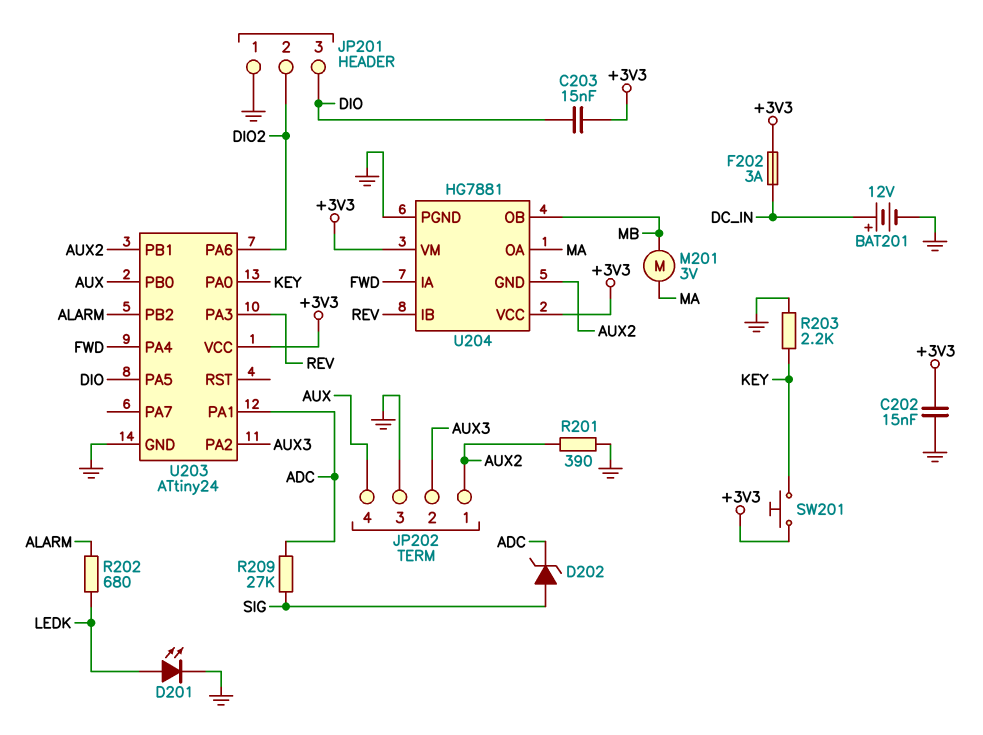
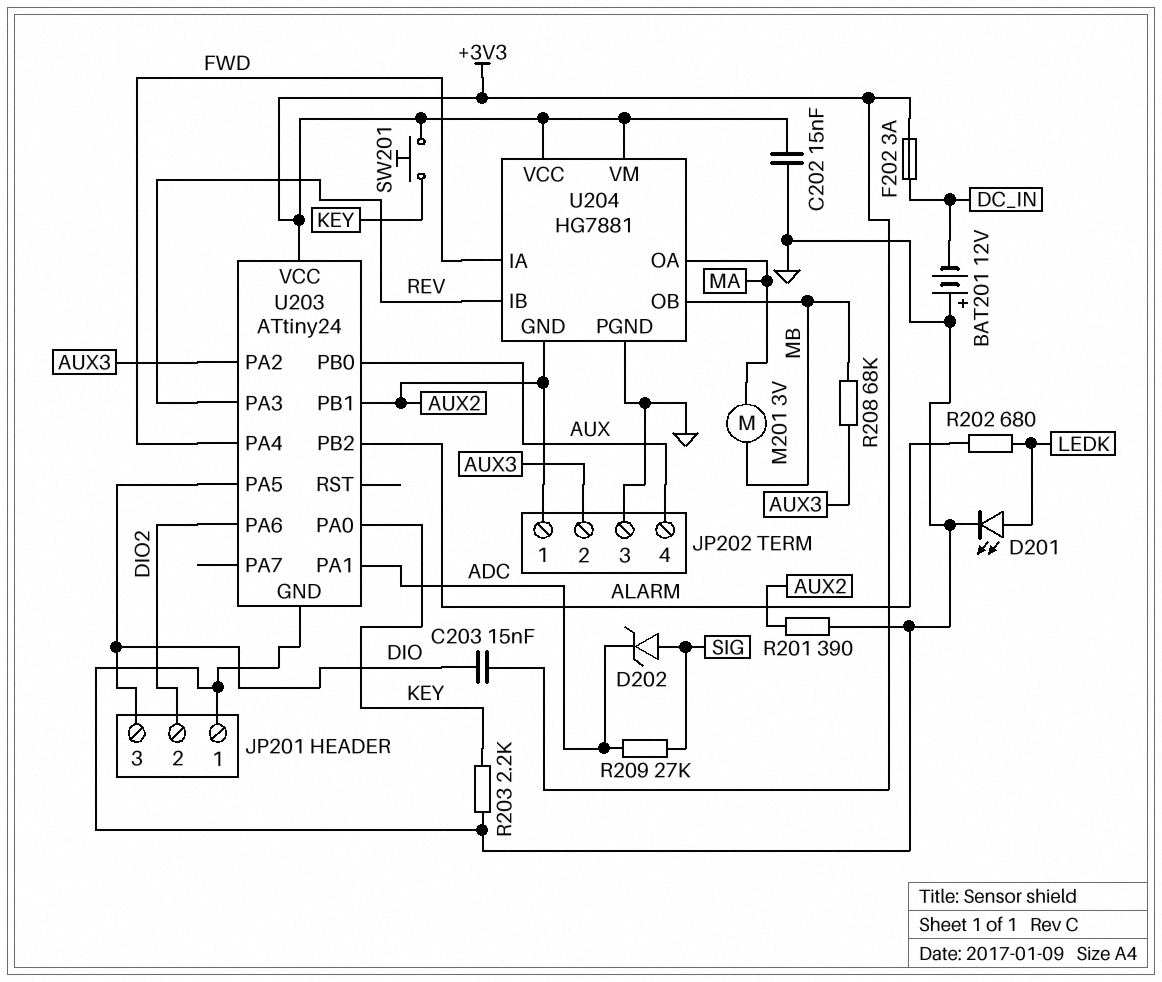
BAT201: 12V (plus DC_IN, minus GND) -> 12V (plus GND, minus DC_IN)
R208: none -> 68k (AUX3, MB)

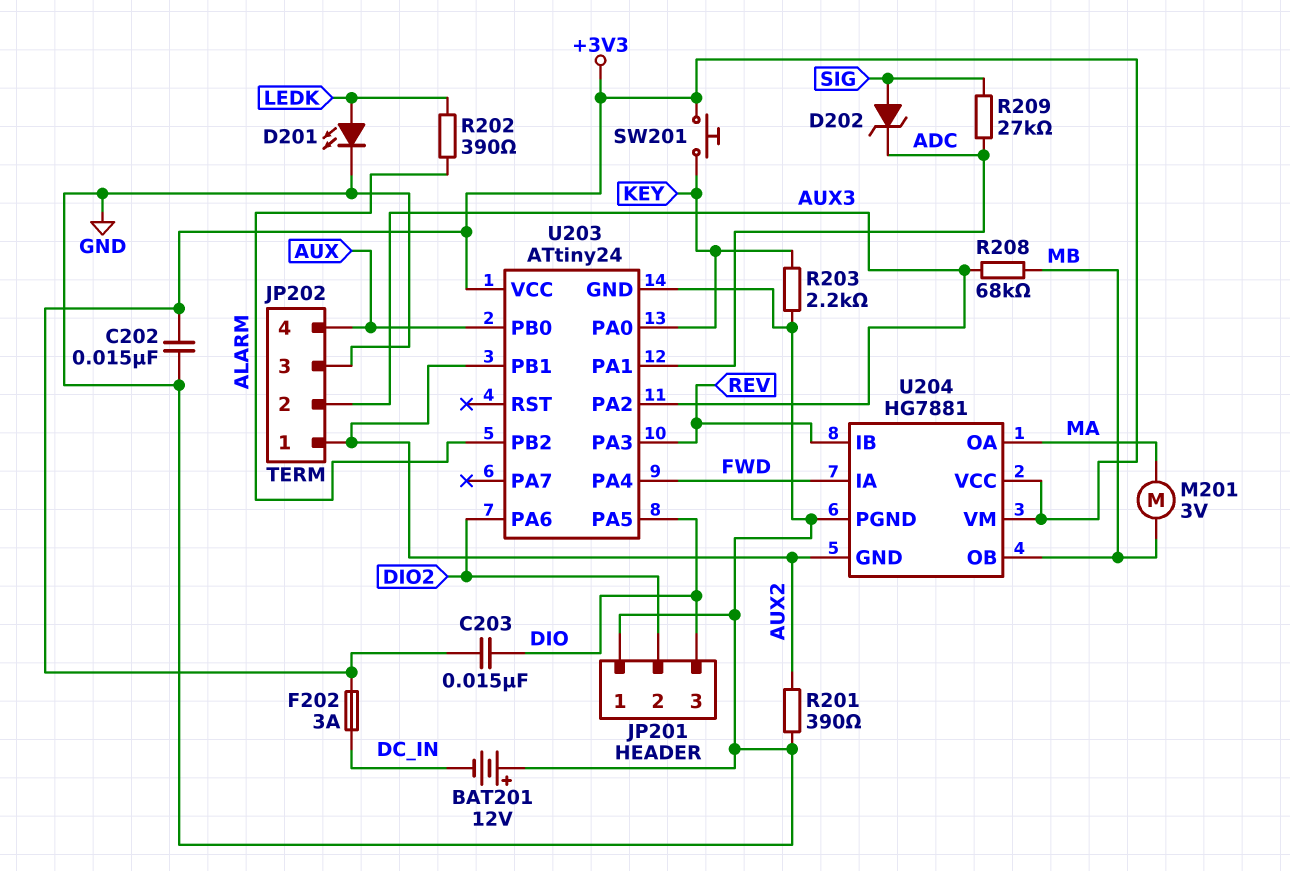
R202: 680 (ALARM, LEDK) -> 390 (ALARM, LEDK)

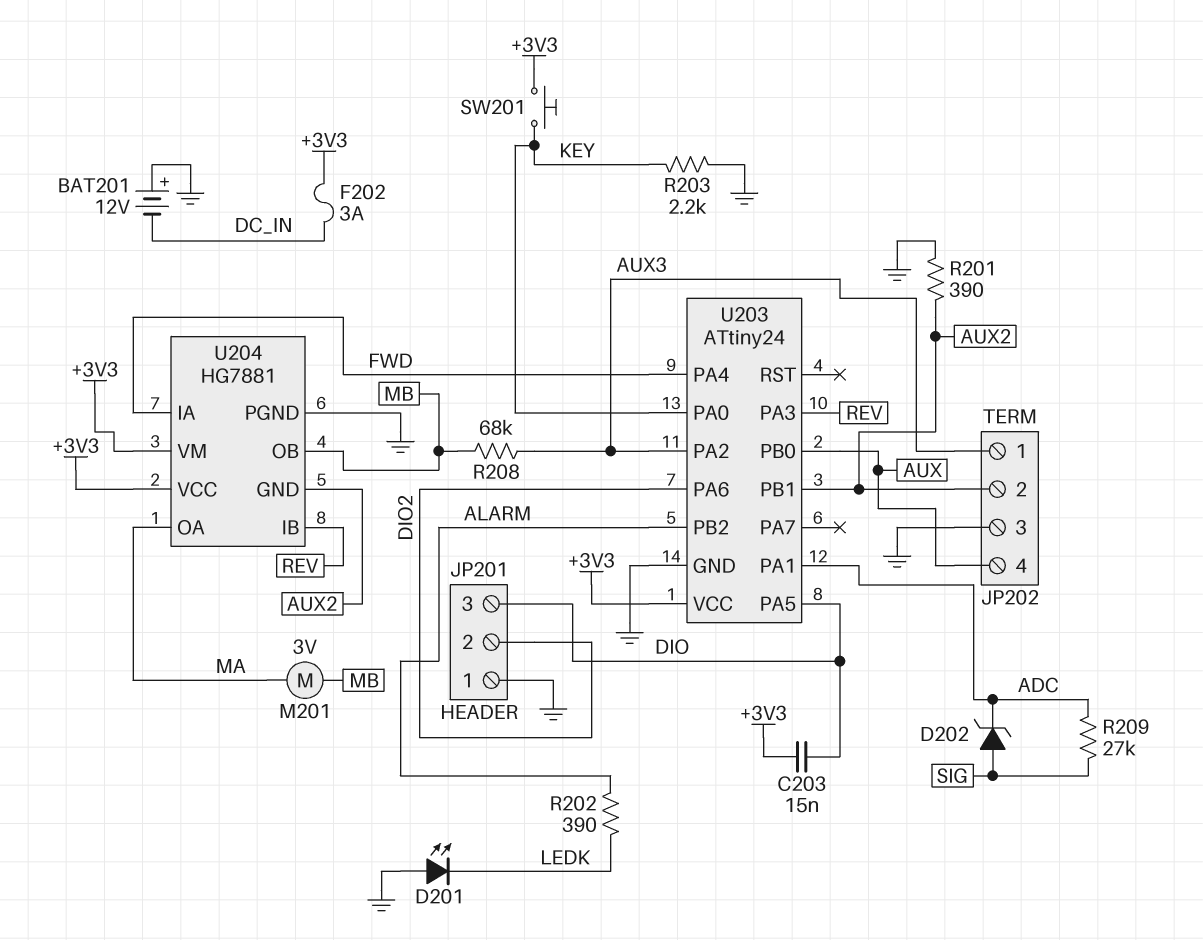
C202: 15nF (+3V3, GND) -> none
D201: LED (A LEDK, K GND) -> LED (A GND, K LEDK)
JP202 pin 1: AUX2 -> AUX3
JP202 pin 2: AUX3 -> AUX2

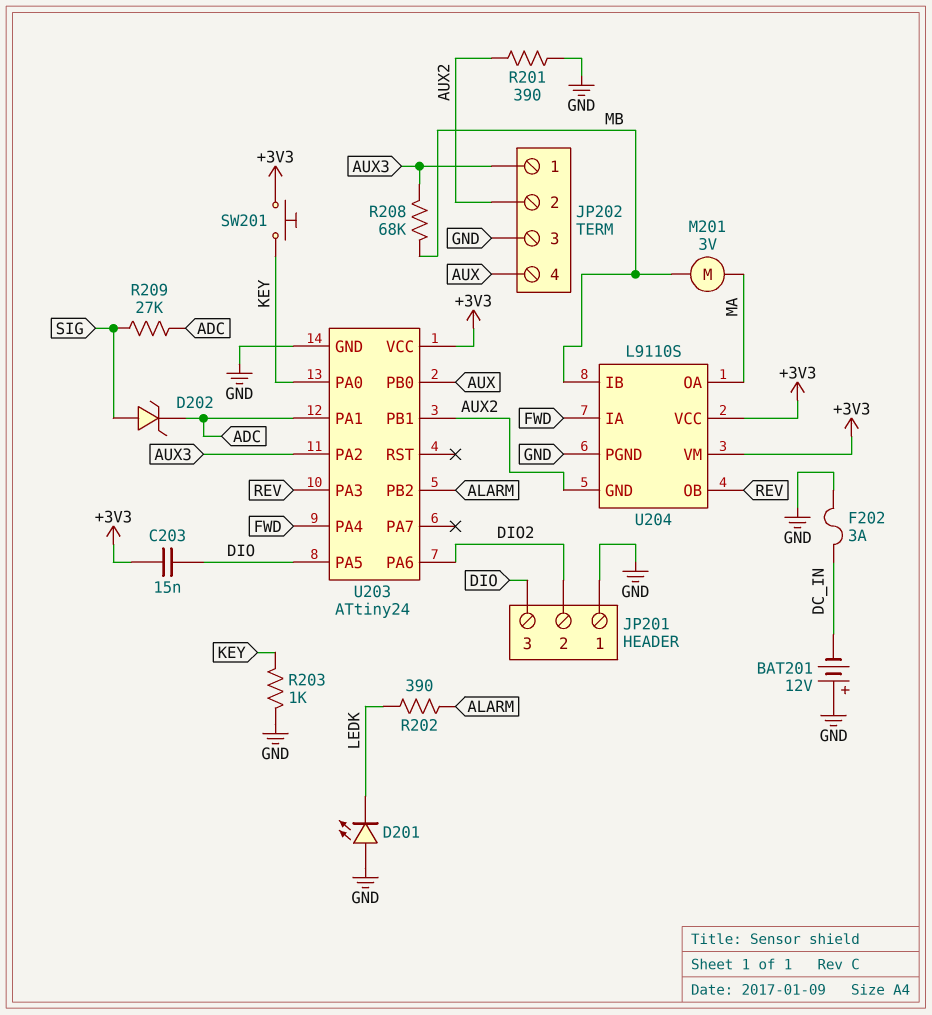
F202: 3A (+3V3, DC_IN) -> 3A (DC_IN, GND)
R203: 2.2k (GND, KEY) -> 1k (GND, KEY)
U204: HG7881 -> L9110S
U204 pin IB: REV -> MB
U204 pin OB: MB -> REV

